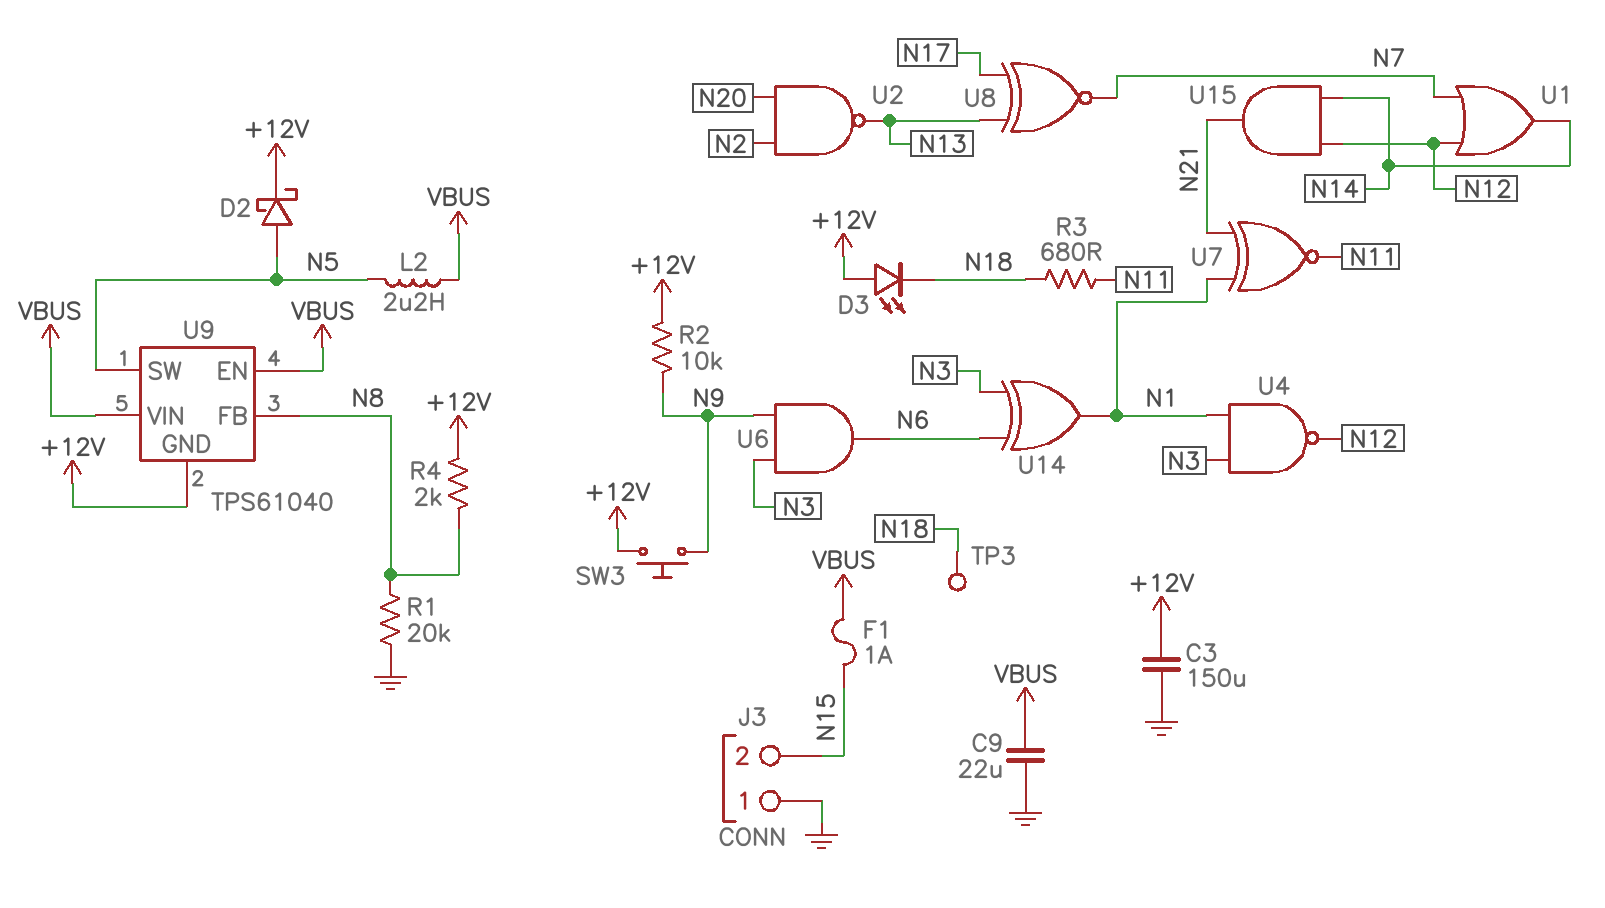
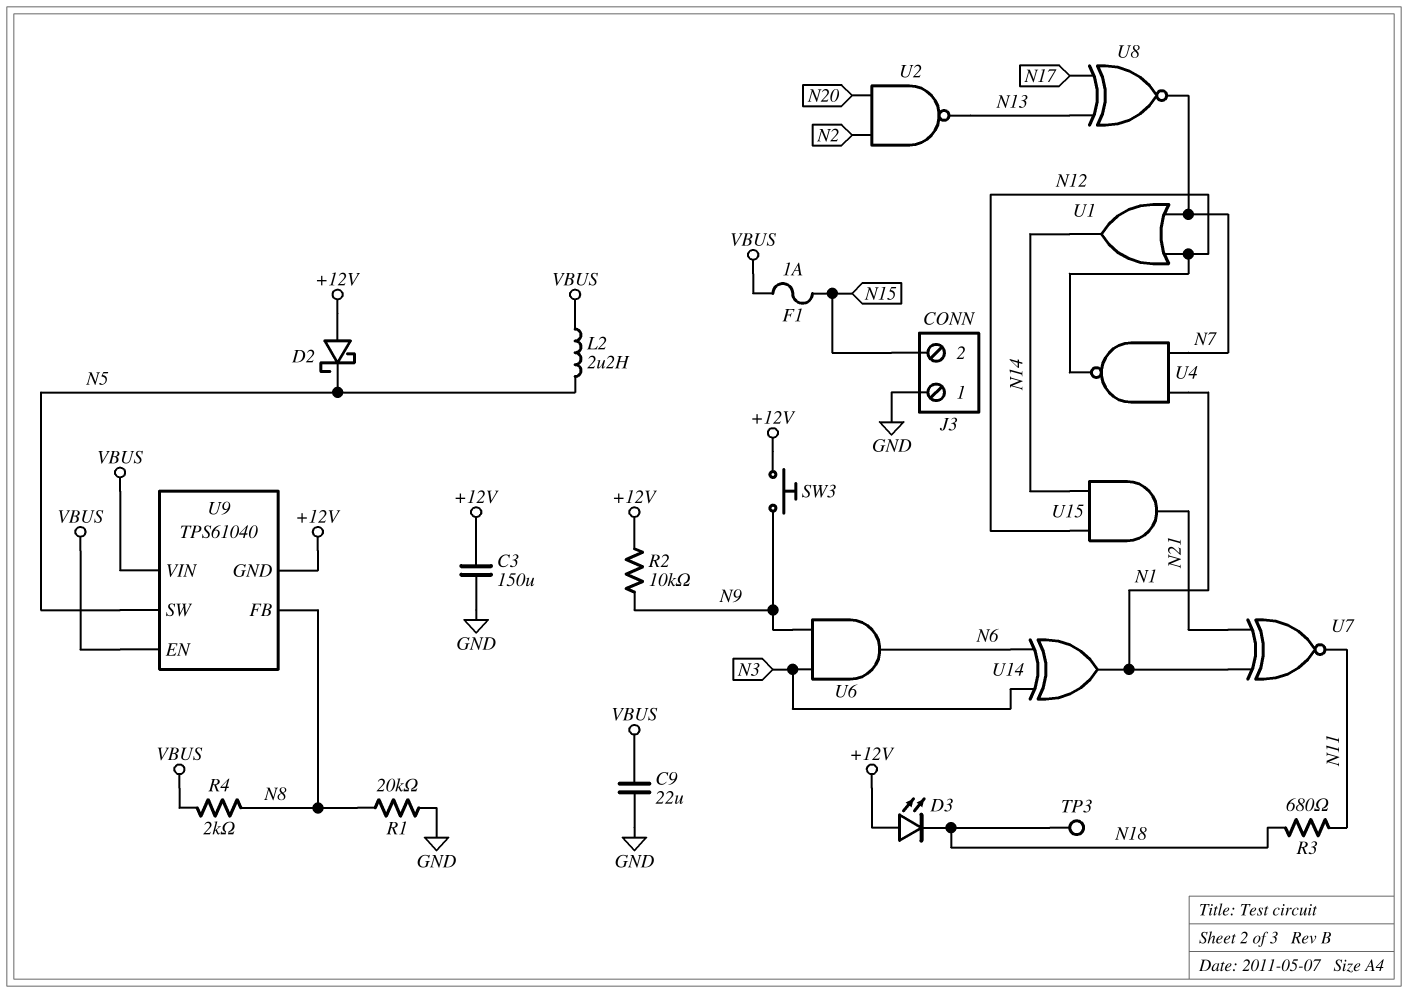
D2: schottky (A N5, K +12V) -> schottky (A +12V, K N5)
R4: 2k (+12V, N8) -> 2k (N8, VBUS)
U4: NAND (in N1, in N3, out N12) -> NAND (in N1, in N7, out N12)

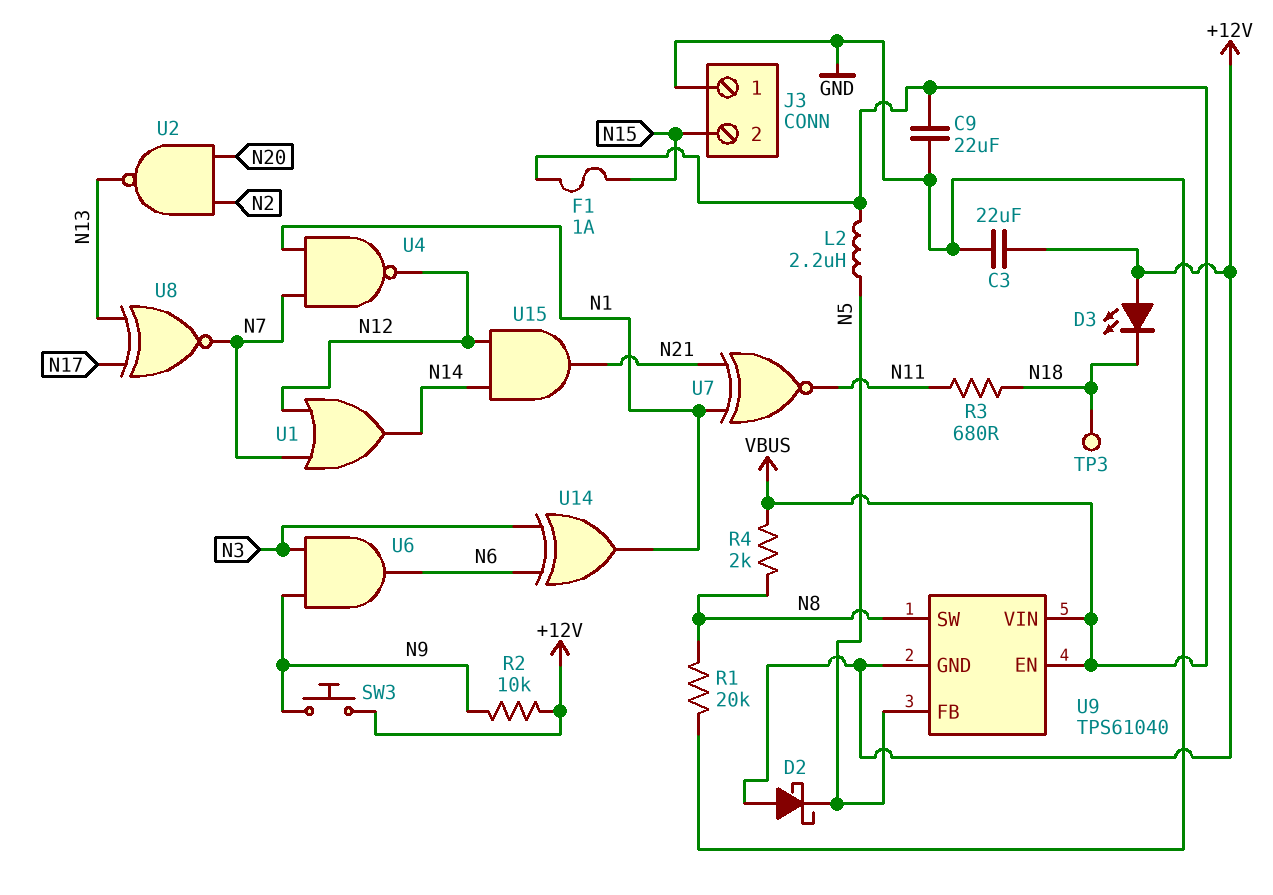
C3: 150uF (+12V, GND) -> 22uF (+12V, GND)
U9 pin FB: N8 -> N5
U9 pin SW: N5 -> N8

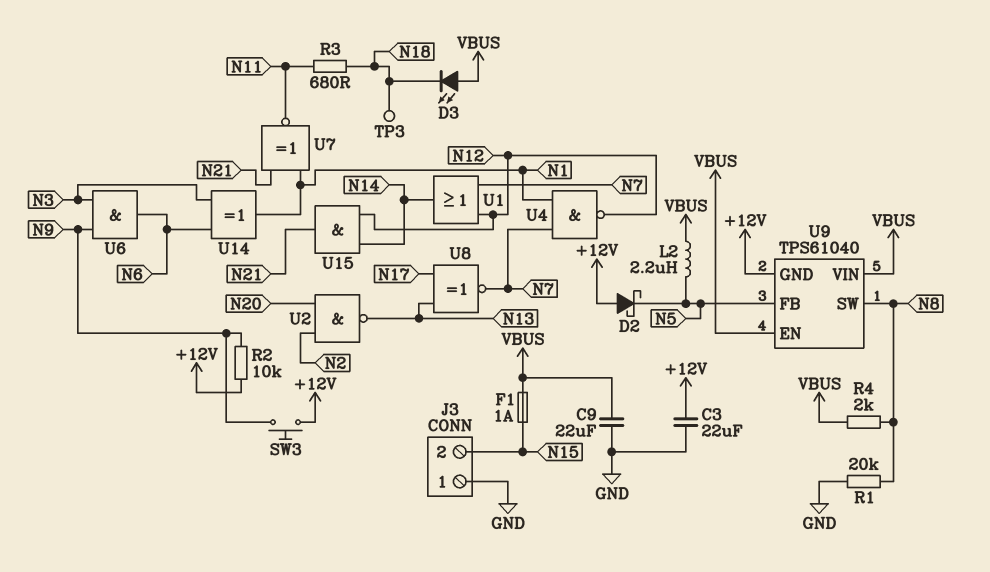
D3: LED (A +12V, K N18) -> LED (A VBUS, K N18)

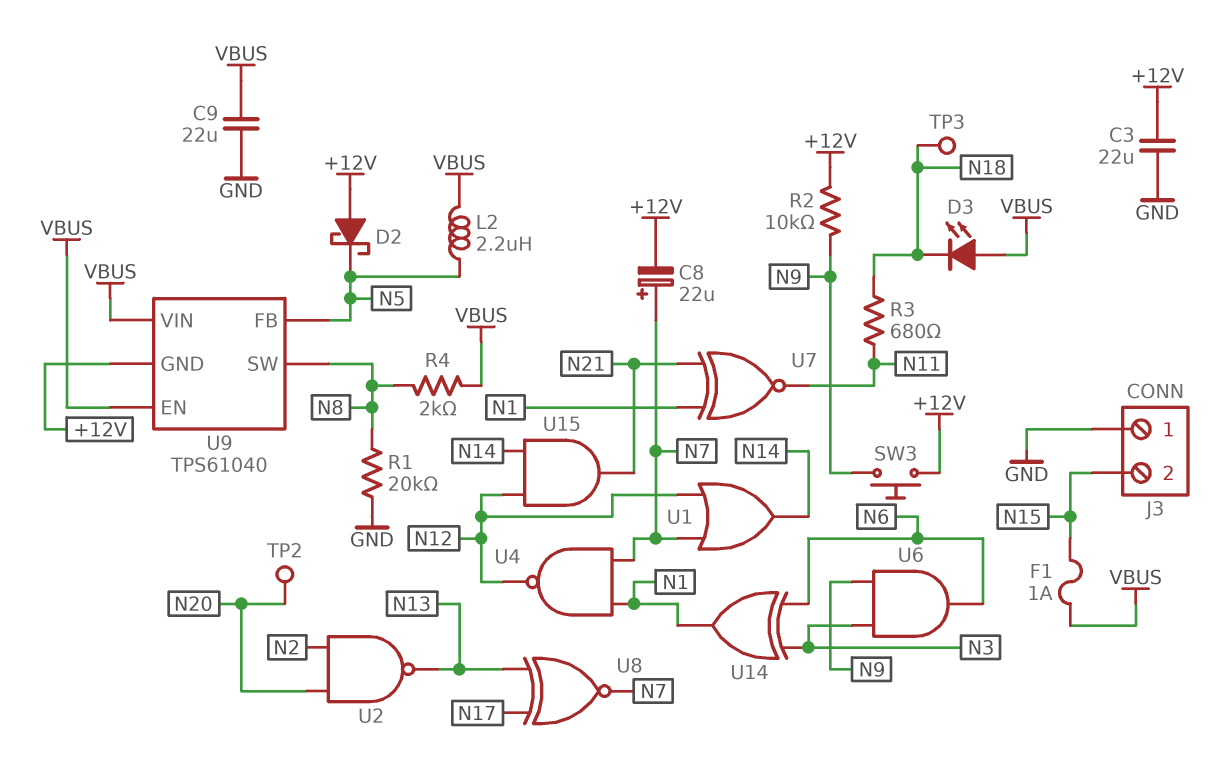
C8: none -> 22uF (plus N7, minus +12V)
TP2: none -> test point (N20)

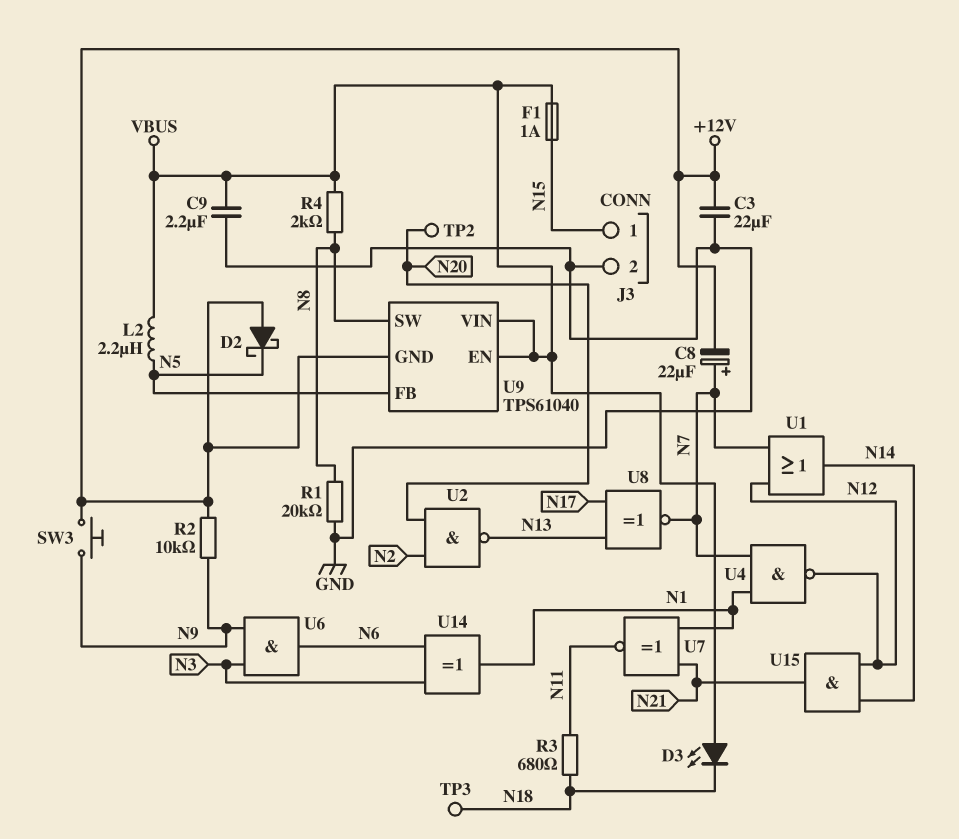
C9: 22uF (GND, VBUS) -> 2.2uF (GND, VBUS)
J3 pin 1: GND -> N15
J3 pin 2: N15 -> GND

